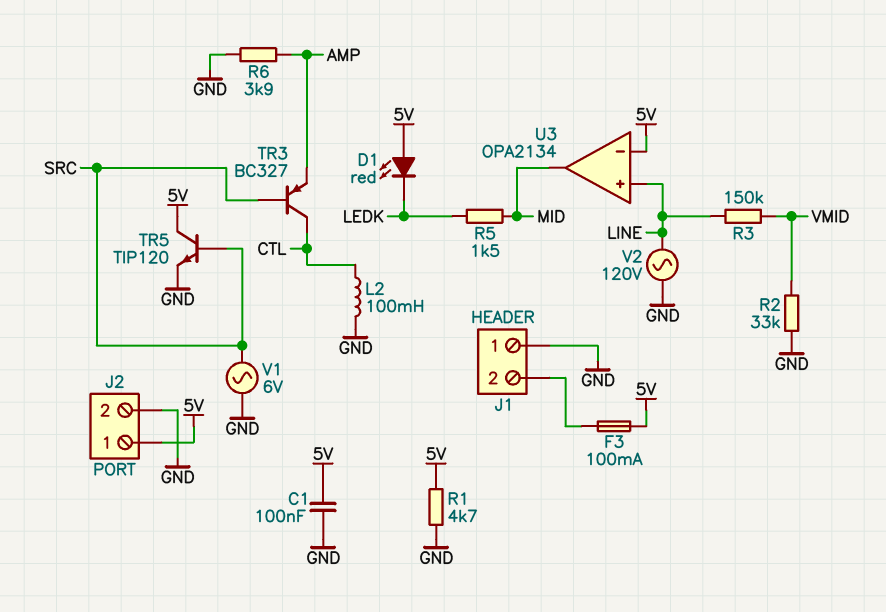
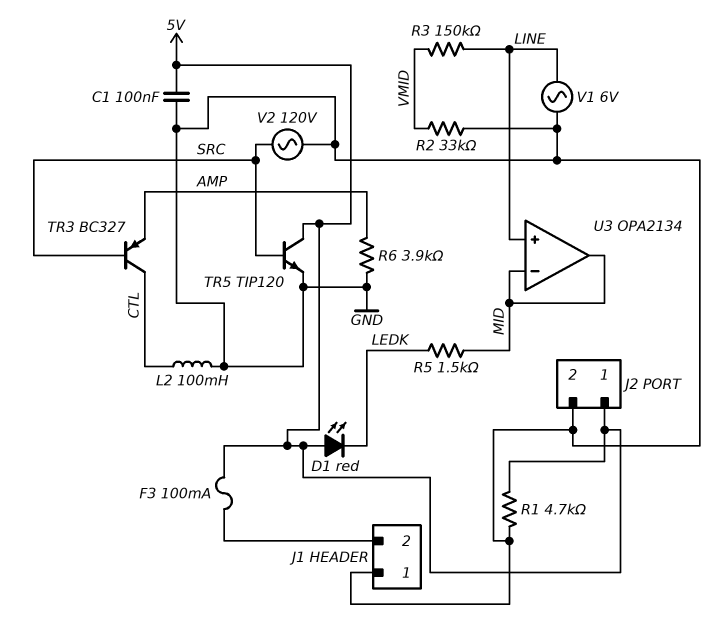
U3 pin in-: 5V -> MID
V1: AC 6V (GND, SRC) -> AC 6V (GND, LINE)
V2: AC 120V (GND, LINE) -> AC 120V (GND, SRC)

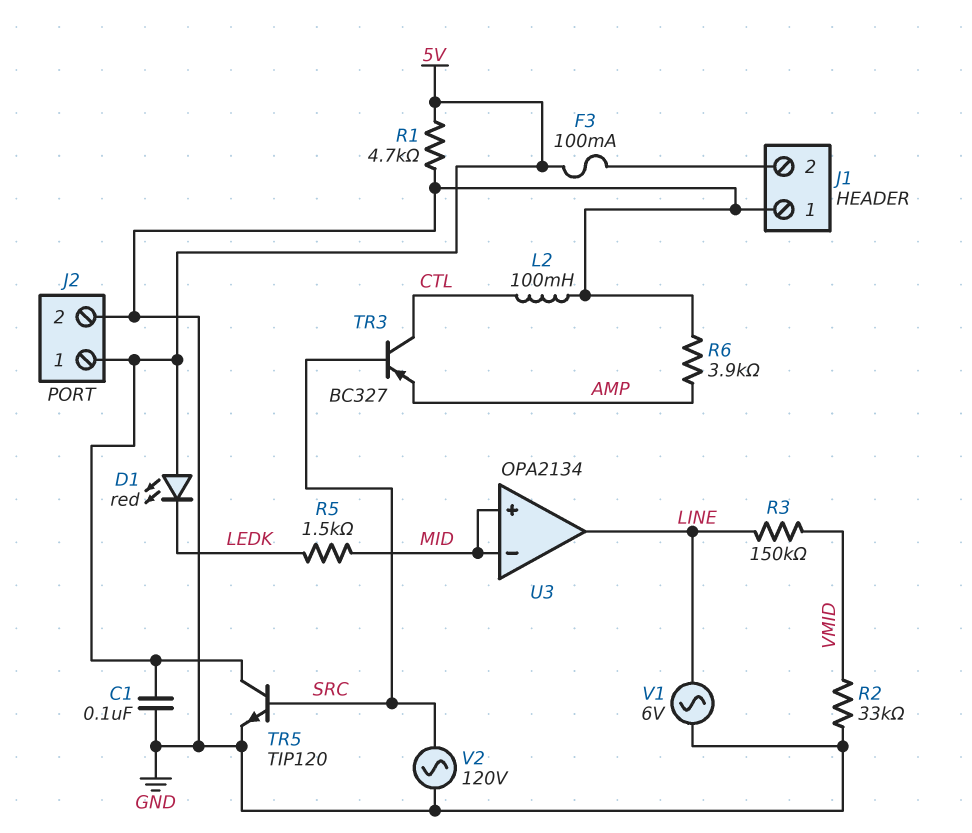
U3 pin in+: LINE -> MID
U3 pin out: MID -> LINE

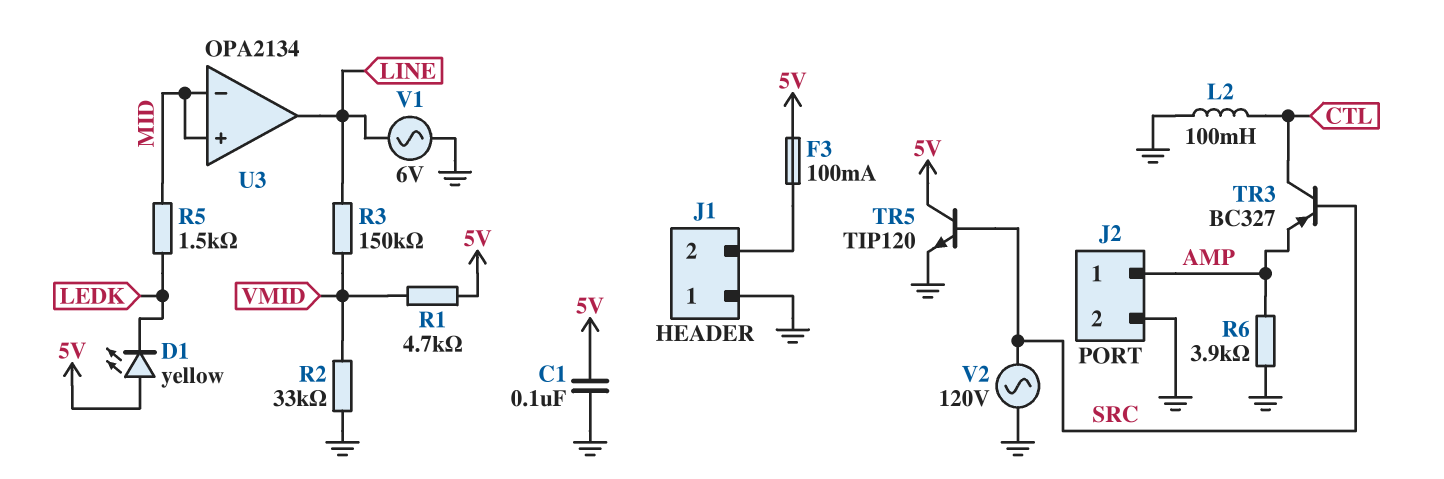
D1: LED red (A 5V, K LEDK) -> LED yellow (A 5V, K LEDK)
J2 pin 1: 5V -> AMP
R1: 4.7k (5V, GND) -> 4.7k (5V, VMID)

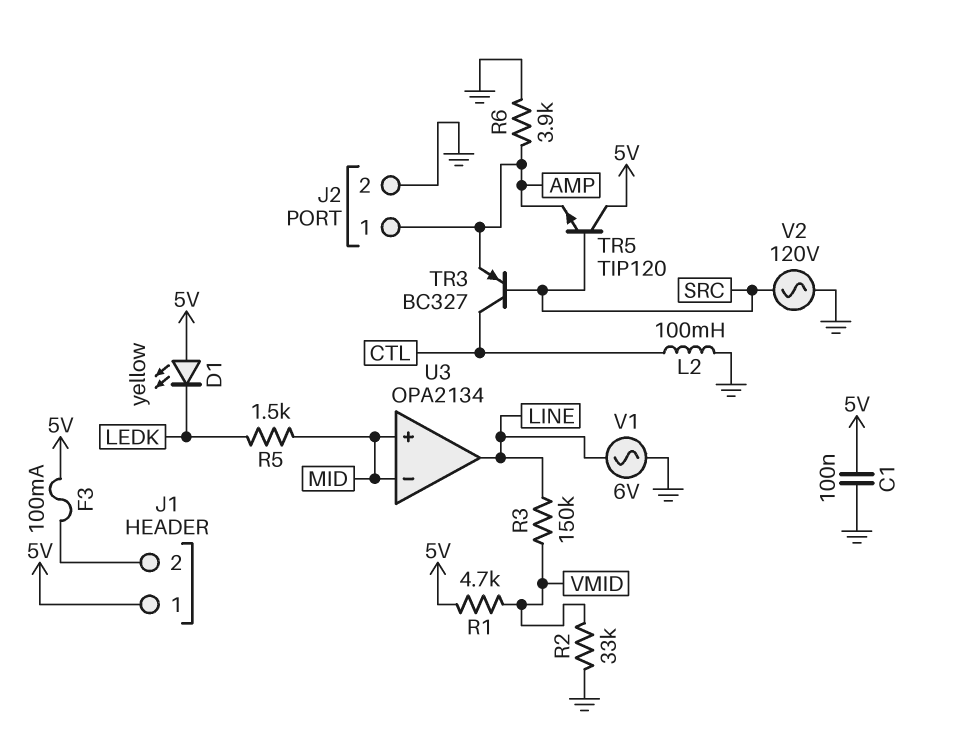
J1 pin 1: GND -> 5V
TR5: NPN TIP120 (B SRC, C 5V, E GND) -> NPN TIP120 (B SRC, C 5V, E AMP)

